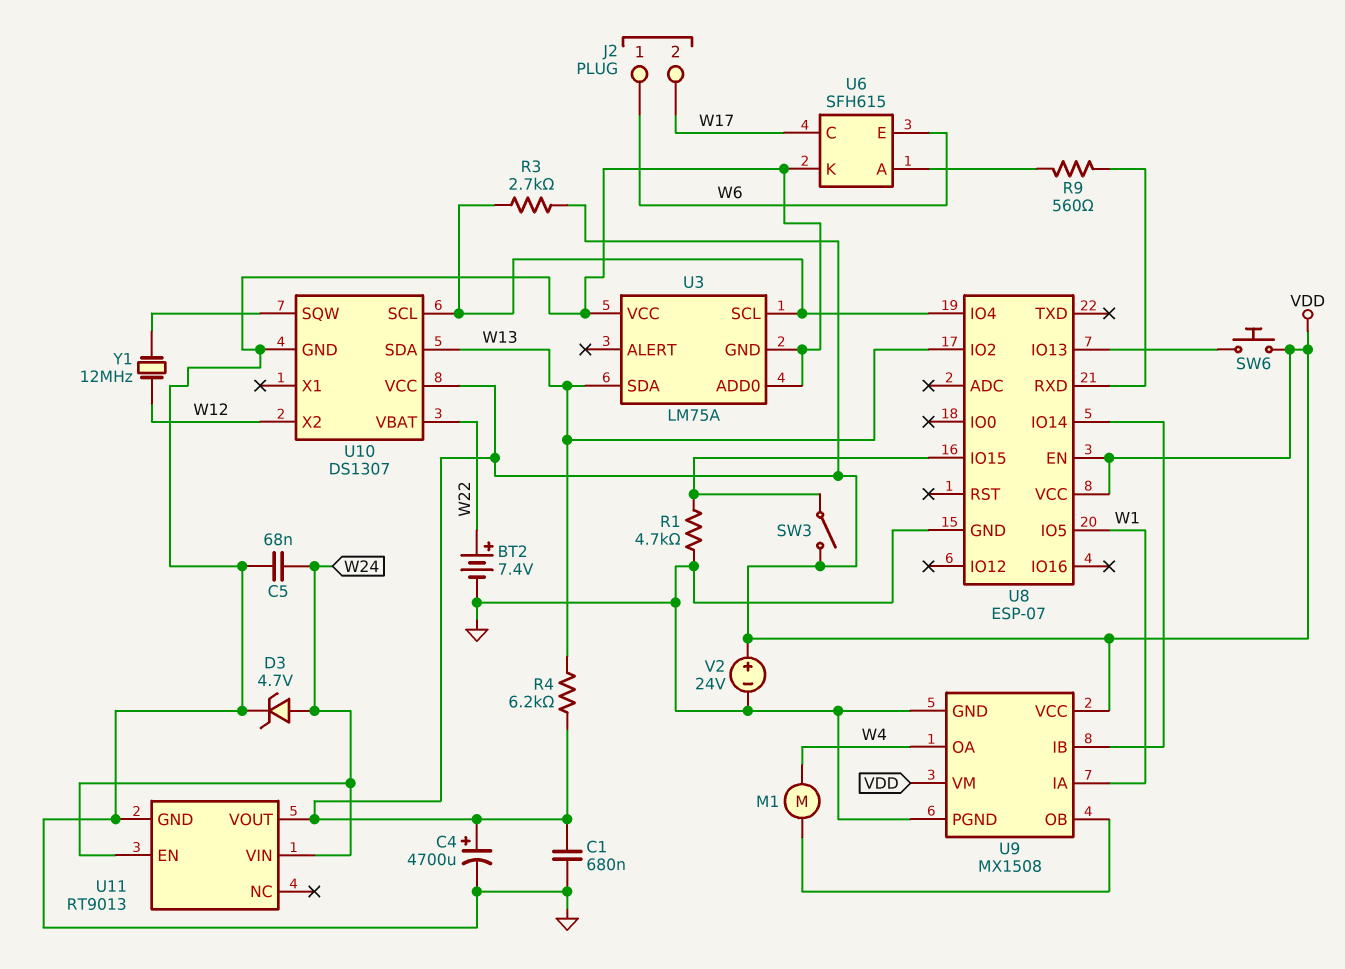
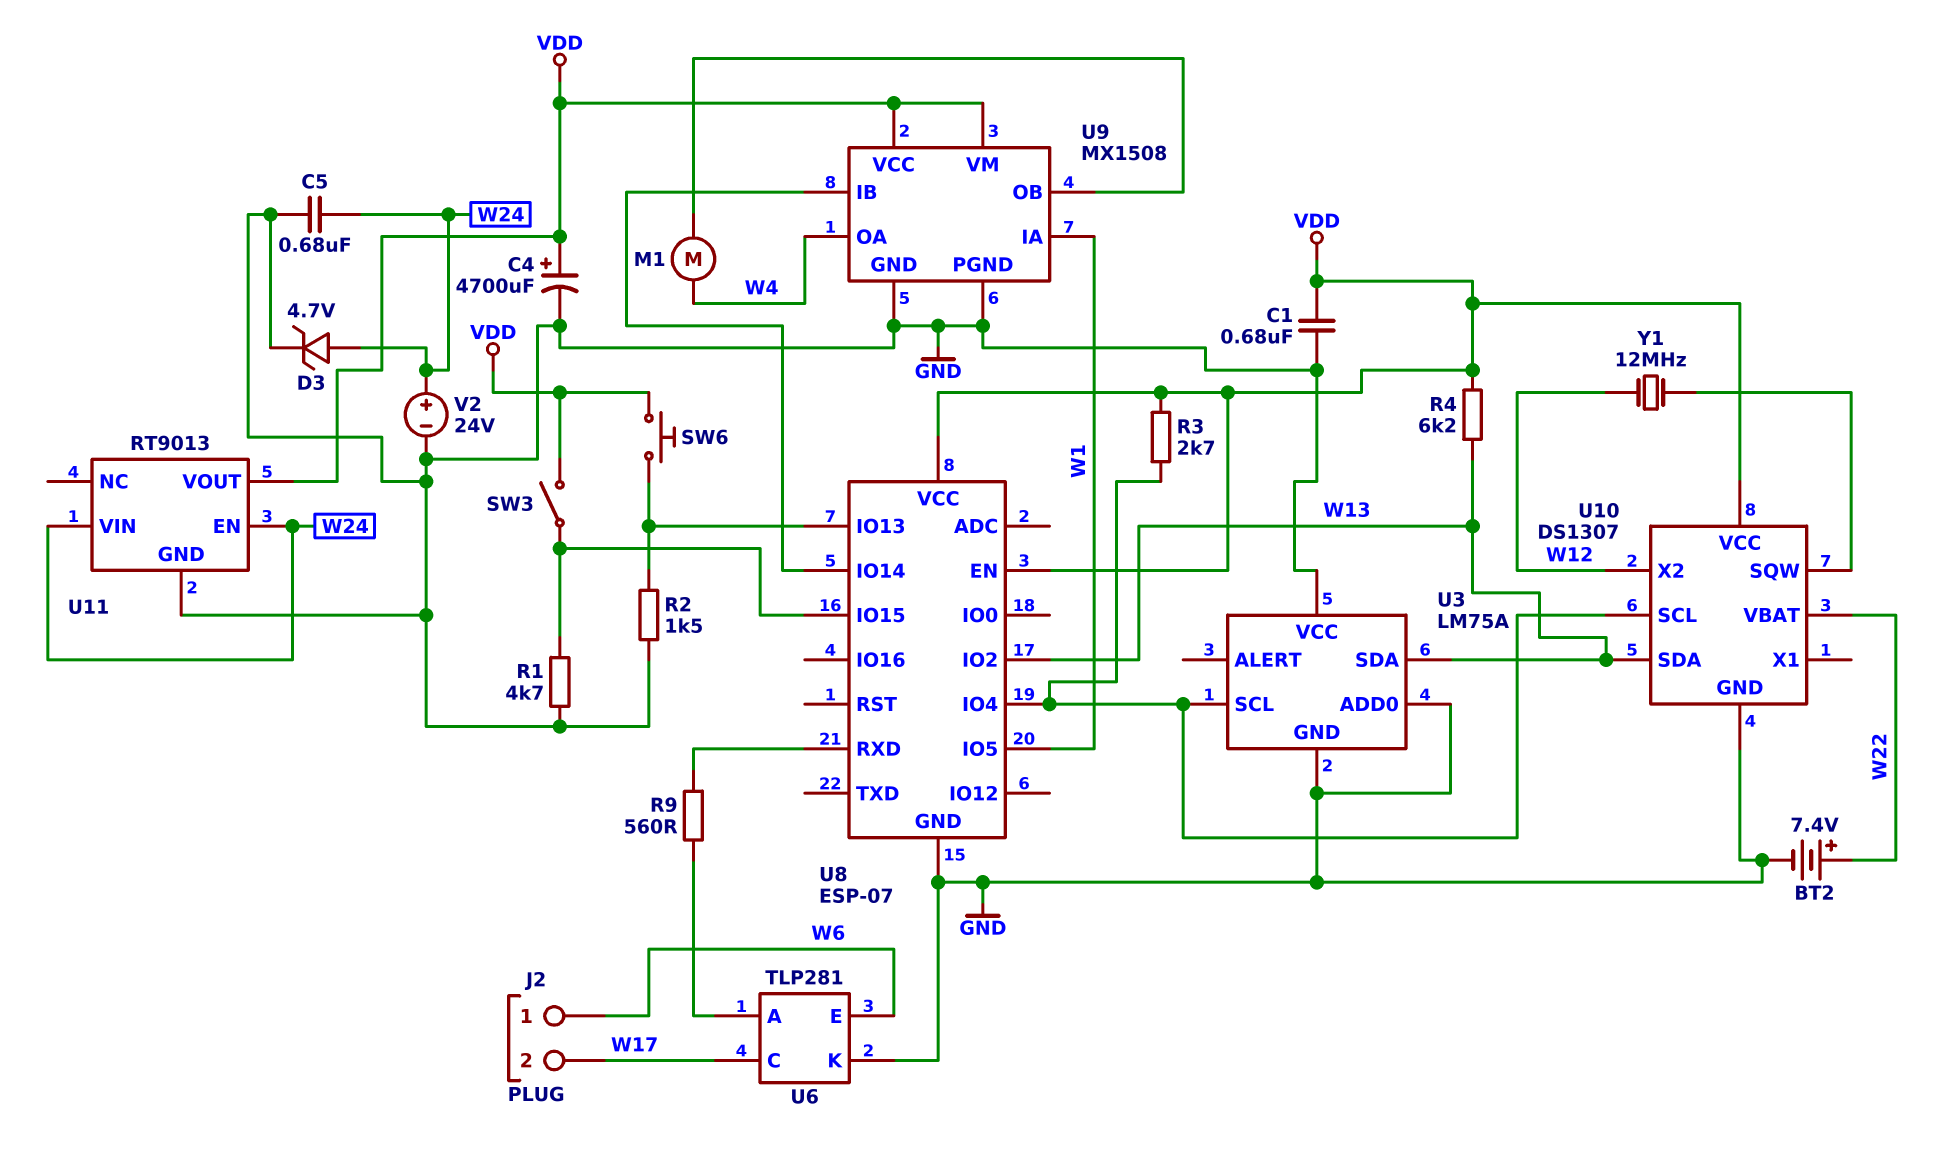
C5: 68nF (GND, W24) -> 680nF (GND, W24)
R2: none -> 1.5k (GND, U8/IO13)
U6: SFH615 -> TLP281
V2: 24V (plus VDD, minus GND) -> 24V (plus W24, minus GND)

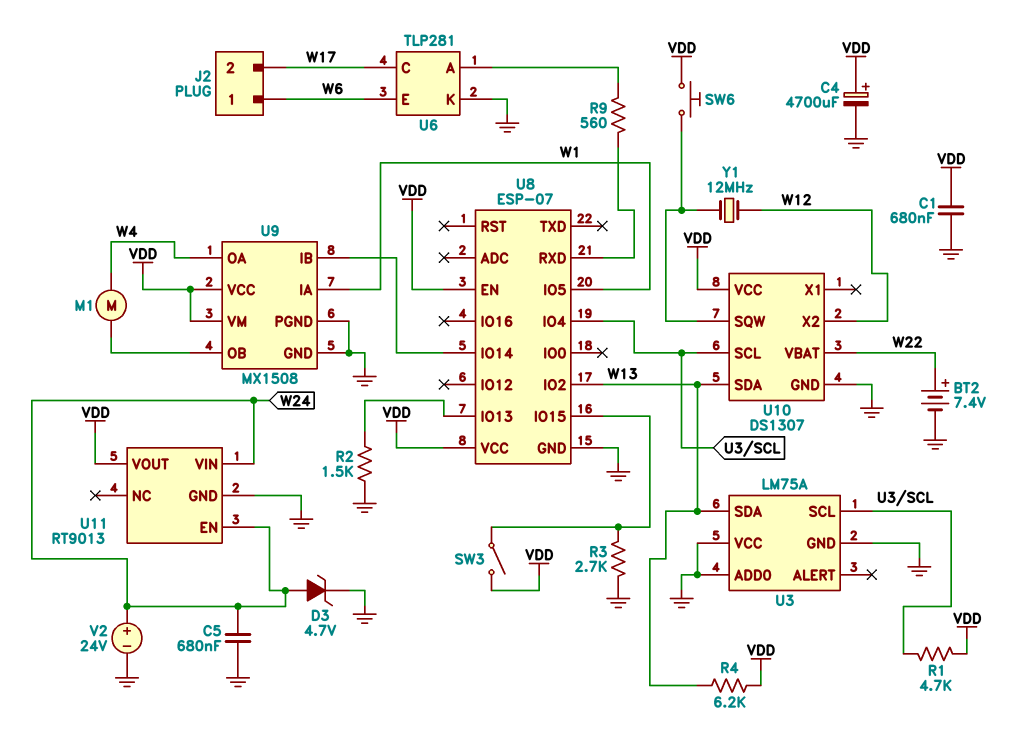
R1: 4.7k (GND, U8/IO15) -> 4.7k (U3/SCL, VDD)
R3: 2.7k (U3/SCL, VDD) -> 2.7k (GND, U8/IO15)
SW6: button (U8/IO13, VDD) -> button (U10/SQW, VDD)

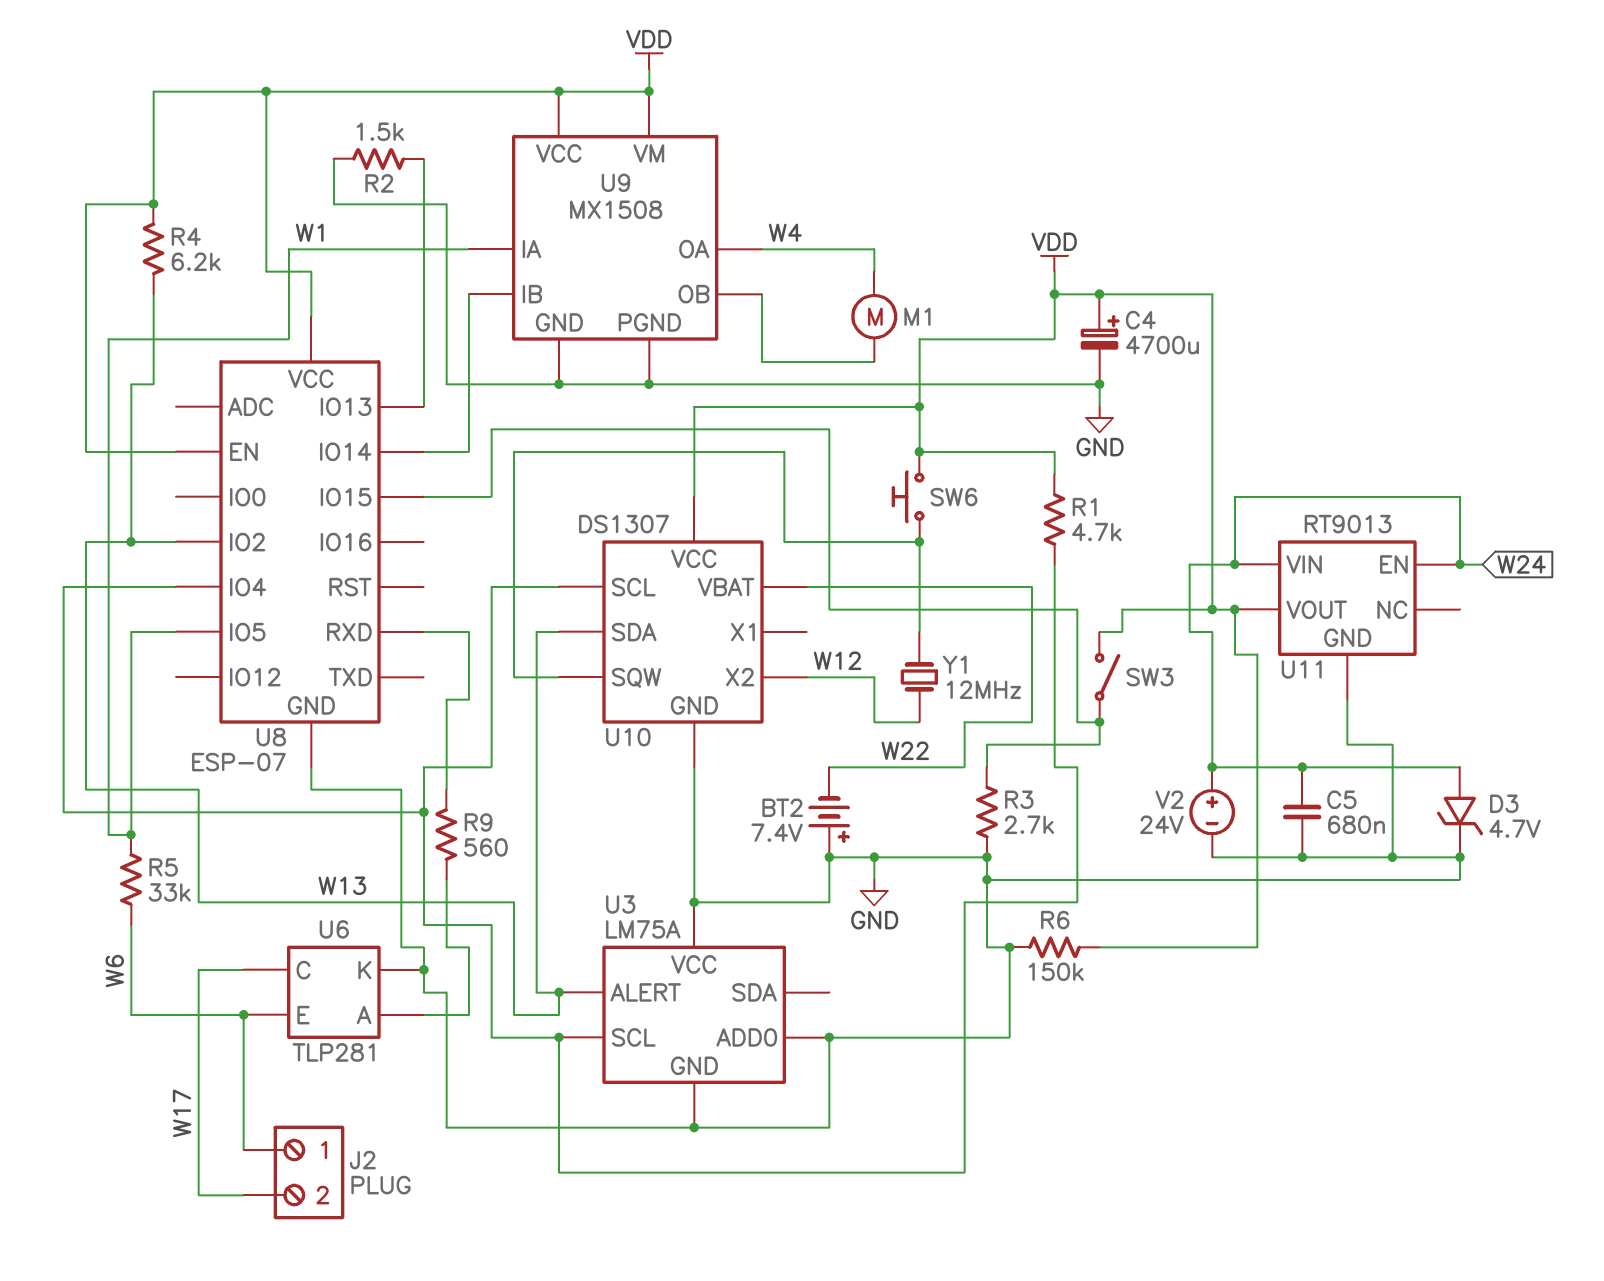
BT2: 7.4V (plus W22, minus GND) -> 7.4V (plus GND, minus W22)
C1: 680nF (GND, VDD) -> none
R5: none -> 33k (W1, W6)
R6: none -> 150k (GND, VDD)
U3 pin ALERT: none -> W13
U3 pin SDA: W13 -> none

